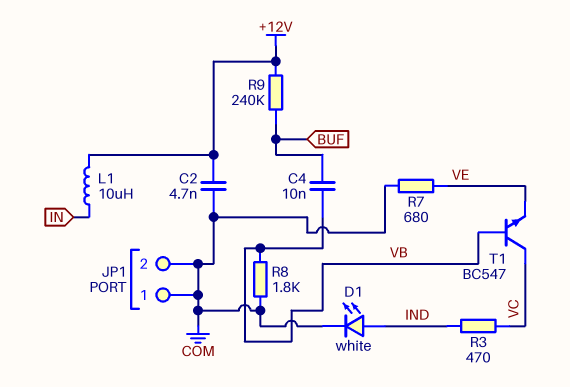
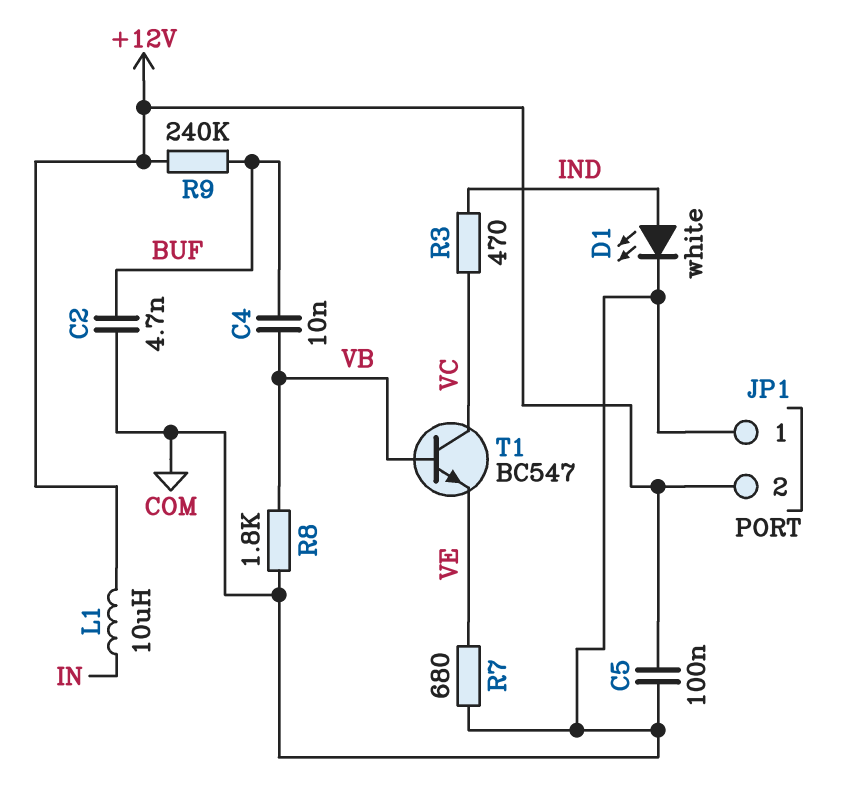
C2: 4.7nF (+12V, COM) -> 4.7nF (BUF, COM)
C5: none -> 100nF (+12V, COM)
JP1 pin 2: COM -> +12V

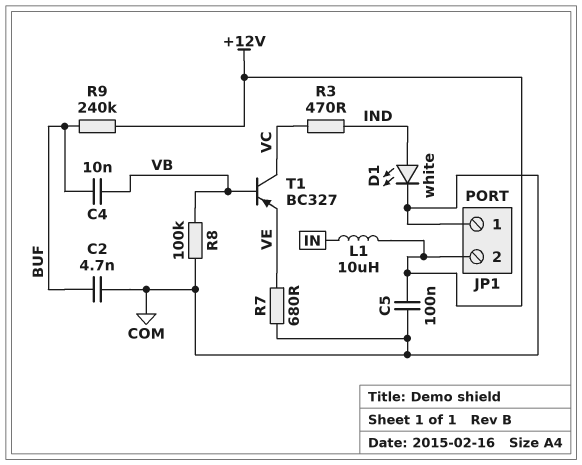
R8: 1.8k (COM, VB) -> 100k (COM, VB)
T1: NPN BC547 (B VB, C VC, E VE) -> PNP BC327 (B VB, C VC, E VE)

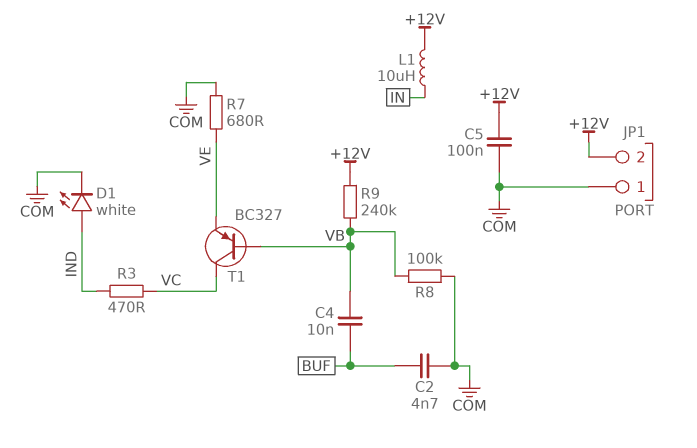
R9: 240k (+12V, BUF) -> 240k (+12V, VB)

